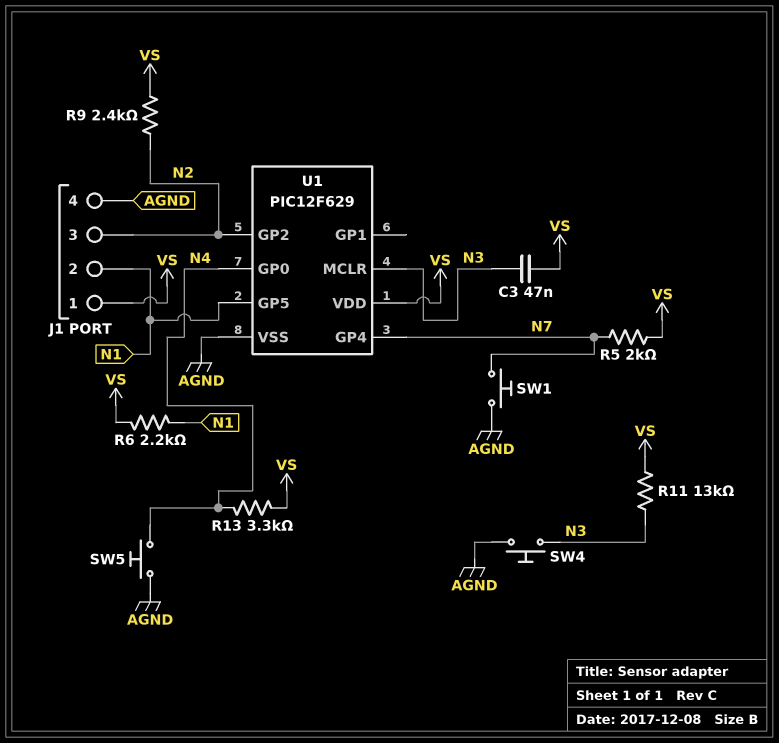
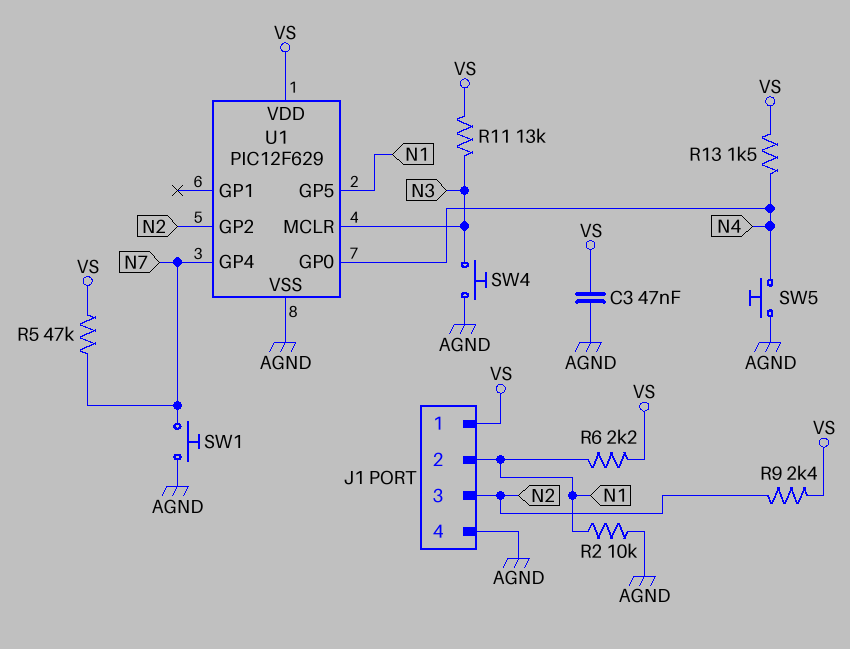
C3: 47nF (N3, VS) -> 47nF (AGND, VS)
R2: none -> 10k (AGND, N1)
R5: 2k (N7, VS) -> 47k (N7, VS)
R13: 3.3k (N4, VS) -> 1.5k (N4, VS)

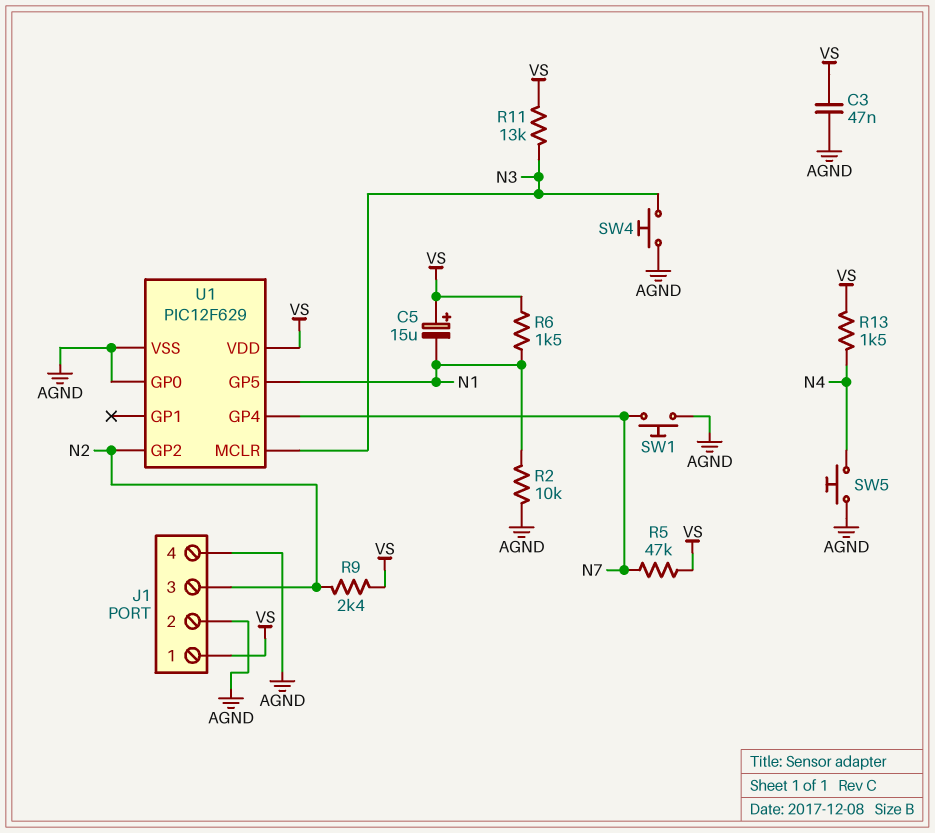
C5: none -> 15uF (plus VS, minus N1)
J1 pin 2: N1 -> AGND
R6: 2.2k (N1, VS) -> 1.5k (N1, VS)
U1 pin GP0: N4 -> AGND

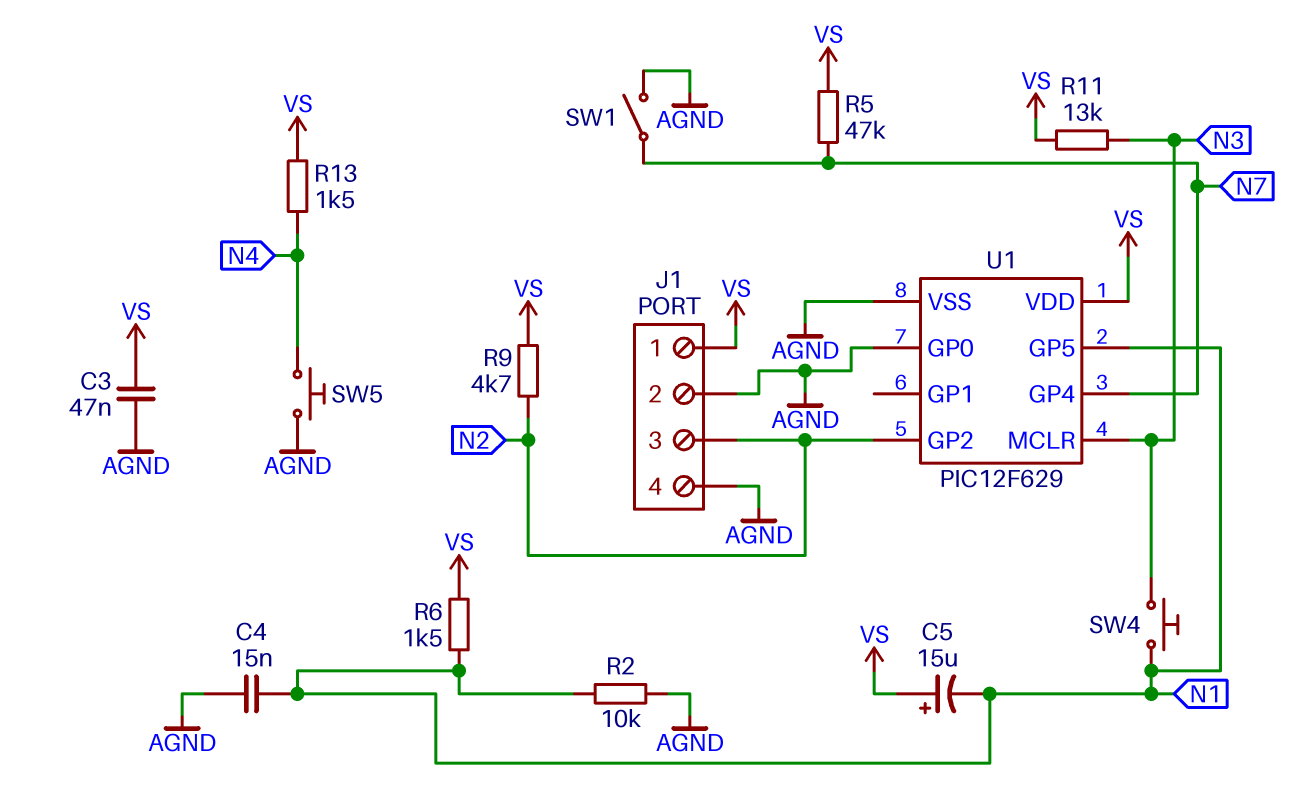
C4: none -> 15nF (AGND, N1)
R9: 2.4k (N2, VS) -> 4.7k (N2, VS)
SW1: button (AGND, N7) -> switch (AGND, N7)
SW4: button (AGND, N3) -> button (N1, N3)

